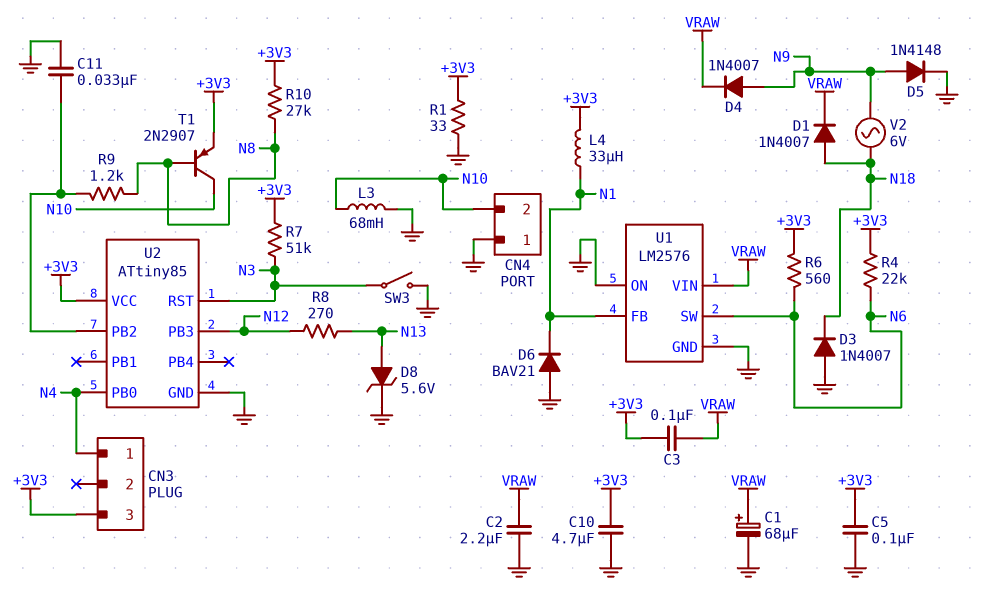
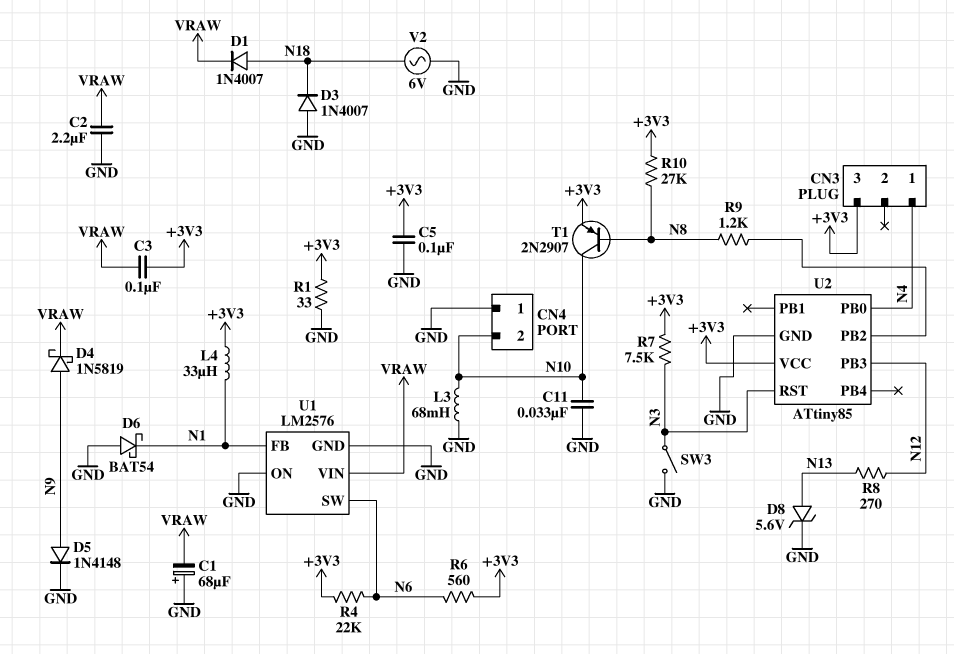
C1: 68uF (plus VRAW, minus GND) -> 68uF (plus GND, minus VRAW)
C10: 4.7uF (+3V3, GND) -> none
C11: 33nF (GND, U2/PB2) -> 33nF (GND, N10)
D4: diode 1N4007 (A N9, K VRAW) -> schottky 1N5819 (A N9, K VRAW)
D6: diode BAV21 (A GND, K N1) -> schottky BAT54 (A GND, K N1)
R7: 51k (+3V3, N3) -> 7.5k (+3V3, N3)
V2: AC 6V (N9, N18) -> AC 6V (GND, N18)

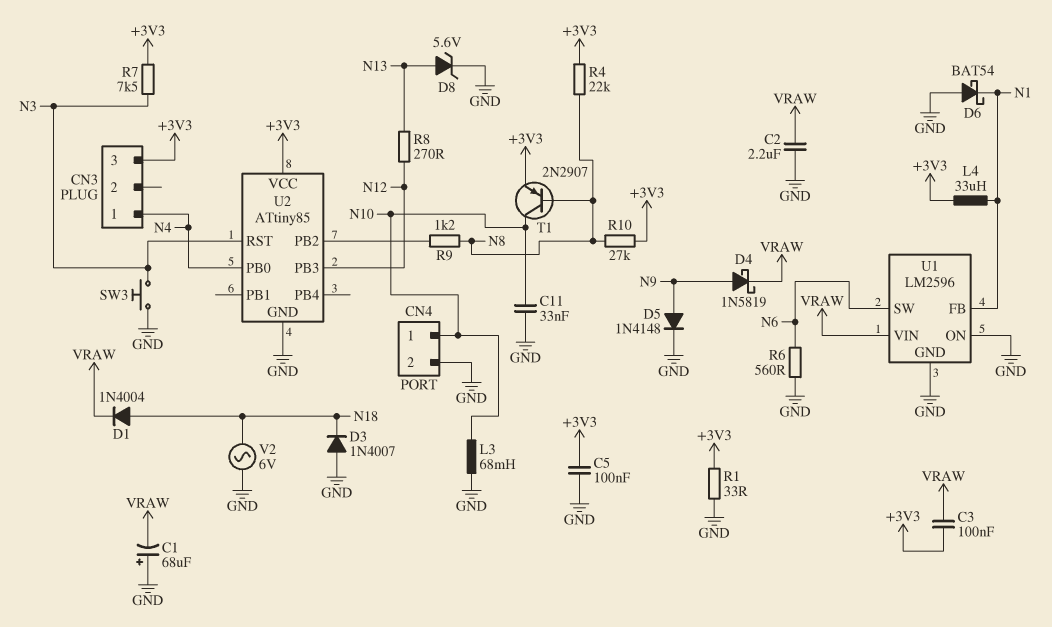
CN4 pin 1: GND -> N10
CN4 pin 2: N10 -> GND
D1: diode 1N4007 (A N18, K VRAW) -> diode 1N4004 (A N18, K VRAW)
R4: 22k (+3V3, N6) -> 22k (+3V3, N8)
R6: 560 (+3V3, N6) -> 560 (GND, N6)
SW3: switch (GND, N3) -> button (GND, N3)
U1: LM2576 -> LM2596

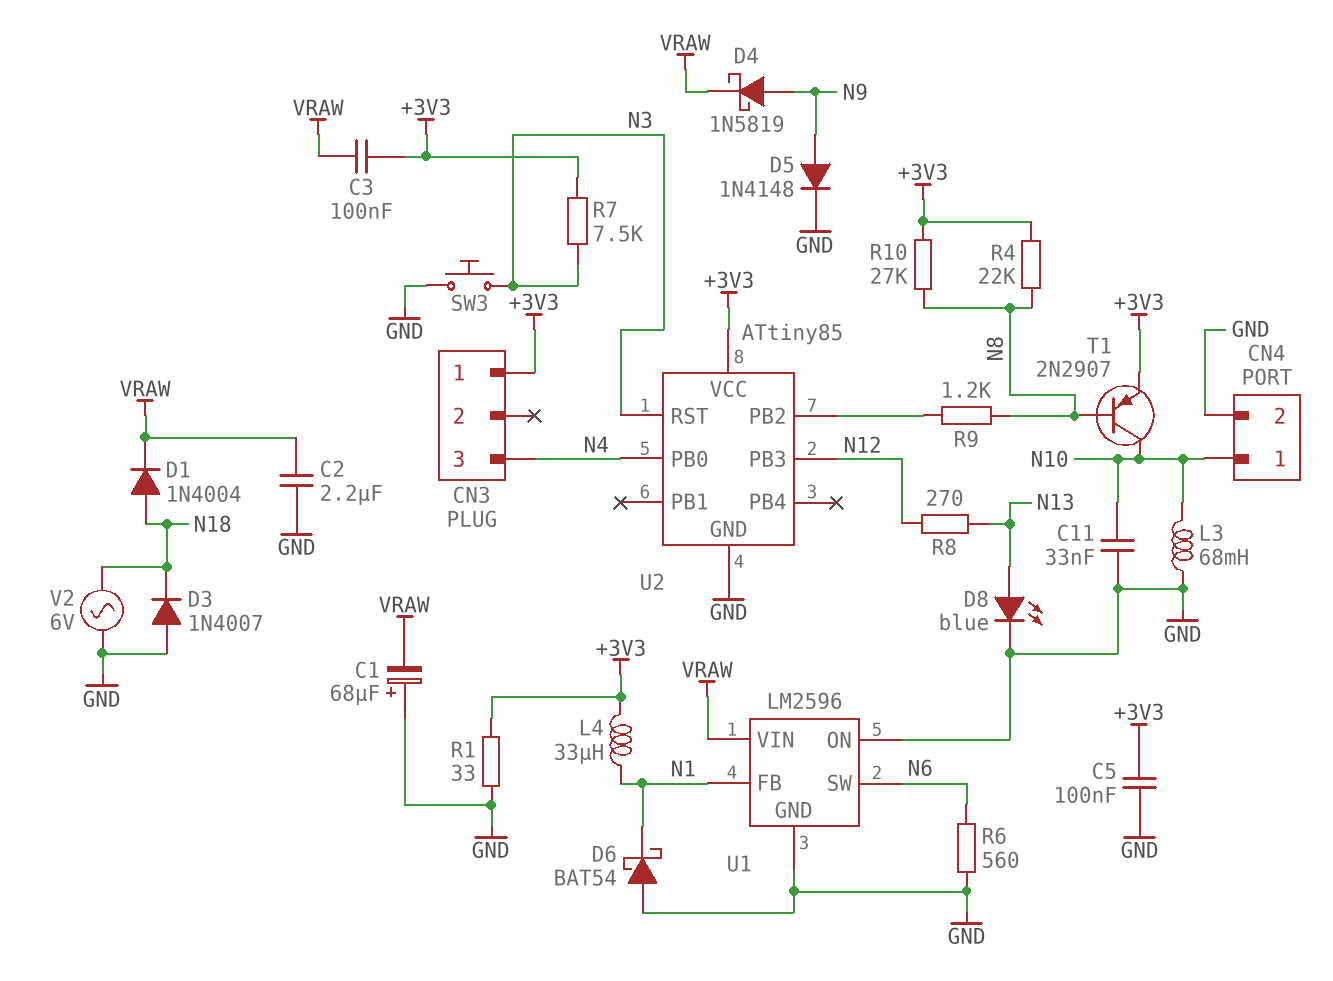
CN3 pin 1: N4 -> +3V3
CN3 pin 3: +3V3 -> N4
D8: zener 5.6V (A N13, K GND) -> LED blue (A N13, K GND)

